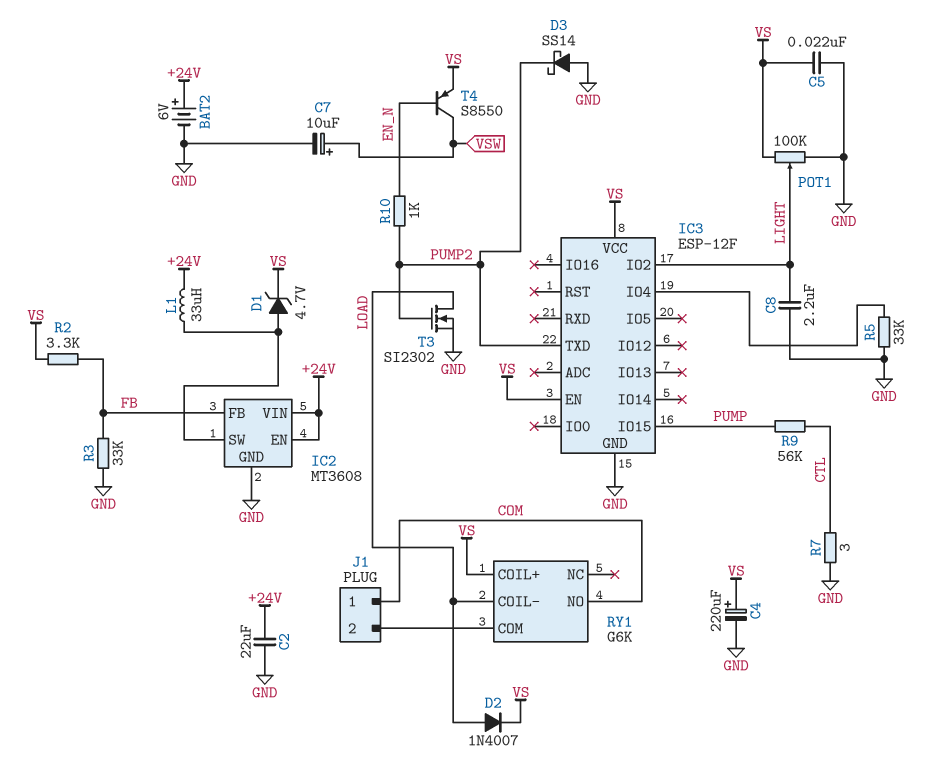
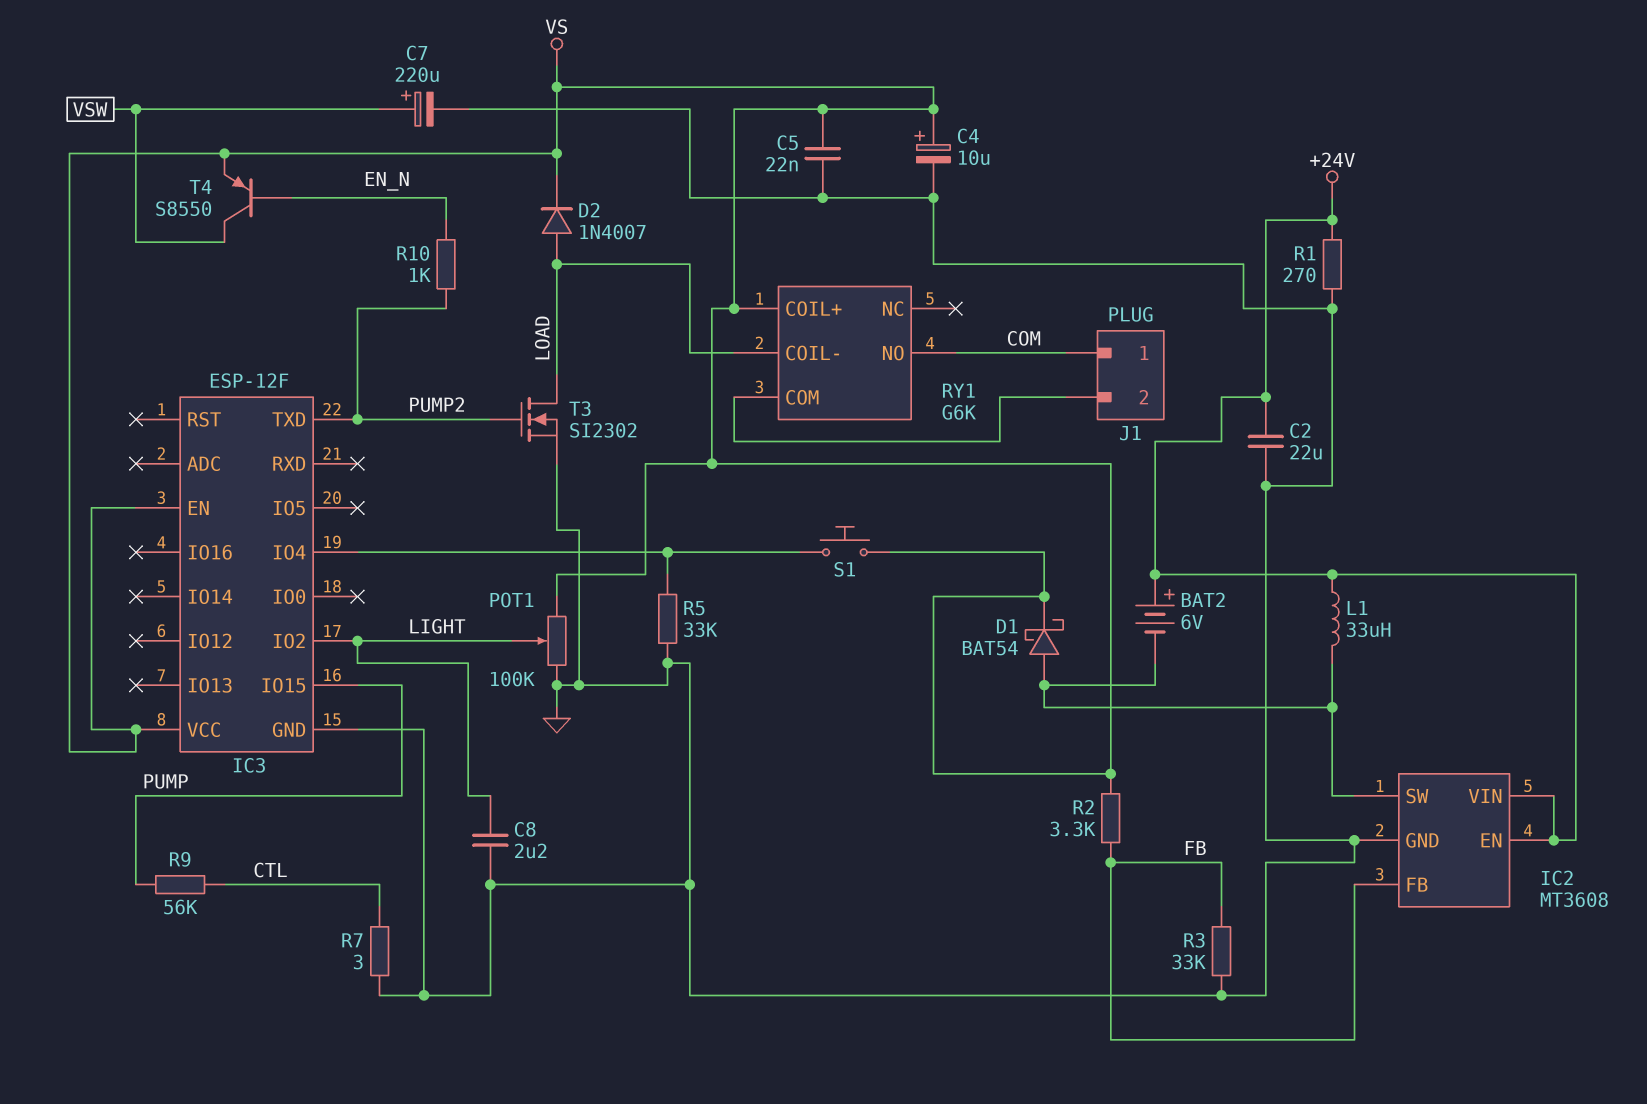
BAT2: 6V (plus +24V, minus GND) -> 6V (plus +24V, minus IC2/SW)
C4: 220uF (plus VS, minus GND) -> 10uF (plus VS, minus GND)
C7: 10uF (plus VSW, minus GND) -> 220uF (plus VSW, minus GND)
D1: zener 4.7V (A IC2/SW, K VS) -> schottky BAT54 (A IC2/SW, K VS)
D3: schottky SS14 (A GND, K PUMP2) -> none
R1: none -> 270 (+24V, GND)
S1: none -> button (IC3/IO4, VS)

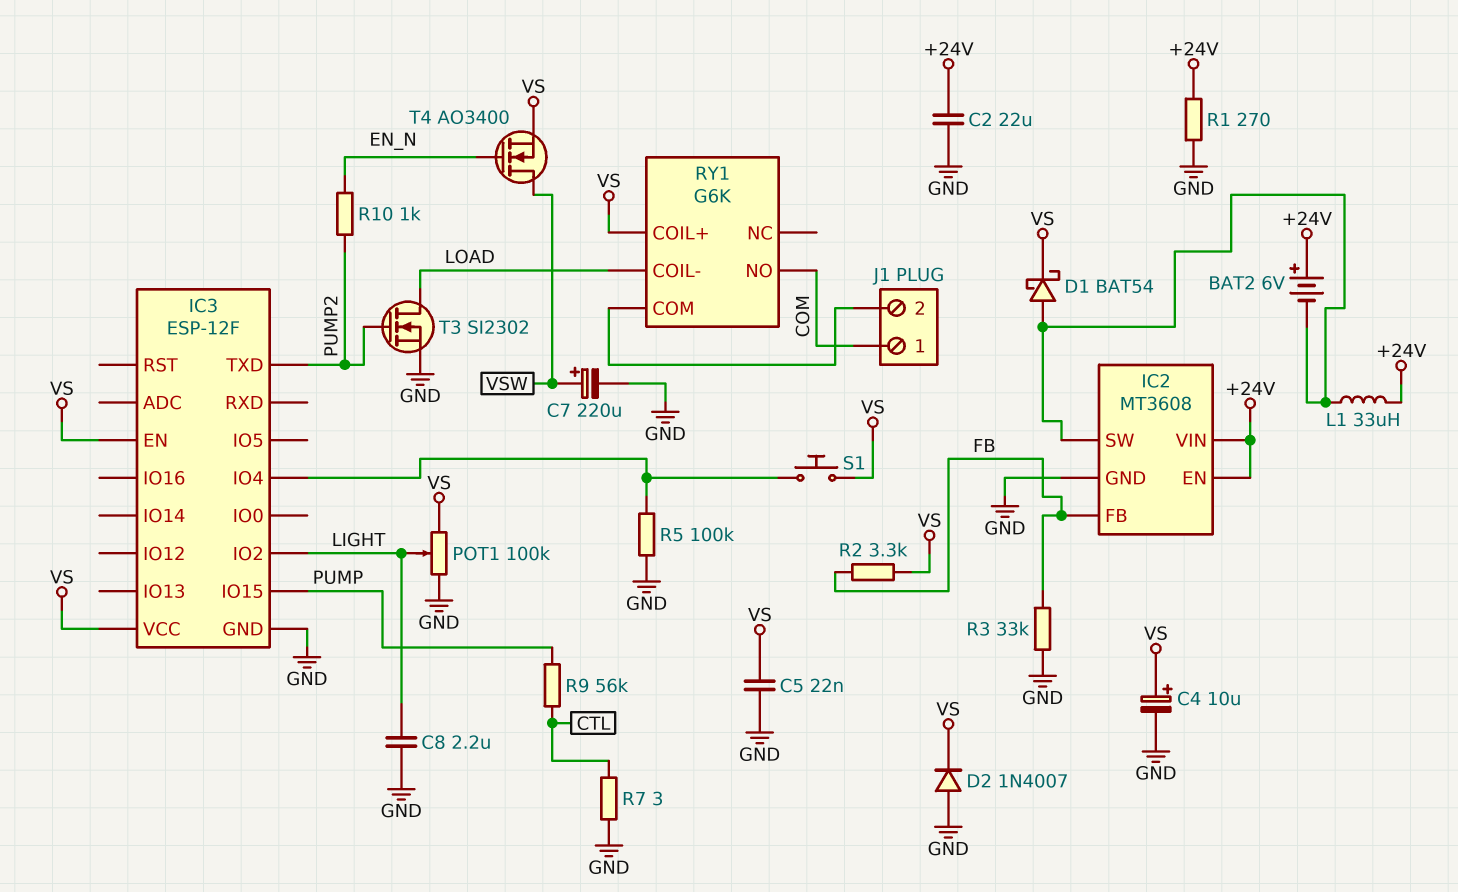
D2: diode 1N4007 (A LOAD, K VS) -> diode 1N4007 (A GND, K VS)
R5: 33k (GND, IC3/IO4) -> 100k (GND, IC3/IO4)
T4: PNP S8550 (B EN_N, C VSW, E VS) -> NMOS AO3400 (G EN_N, D VSW, S VS)

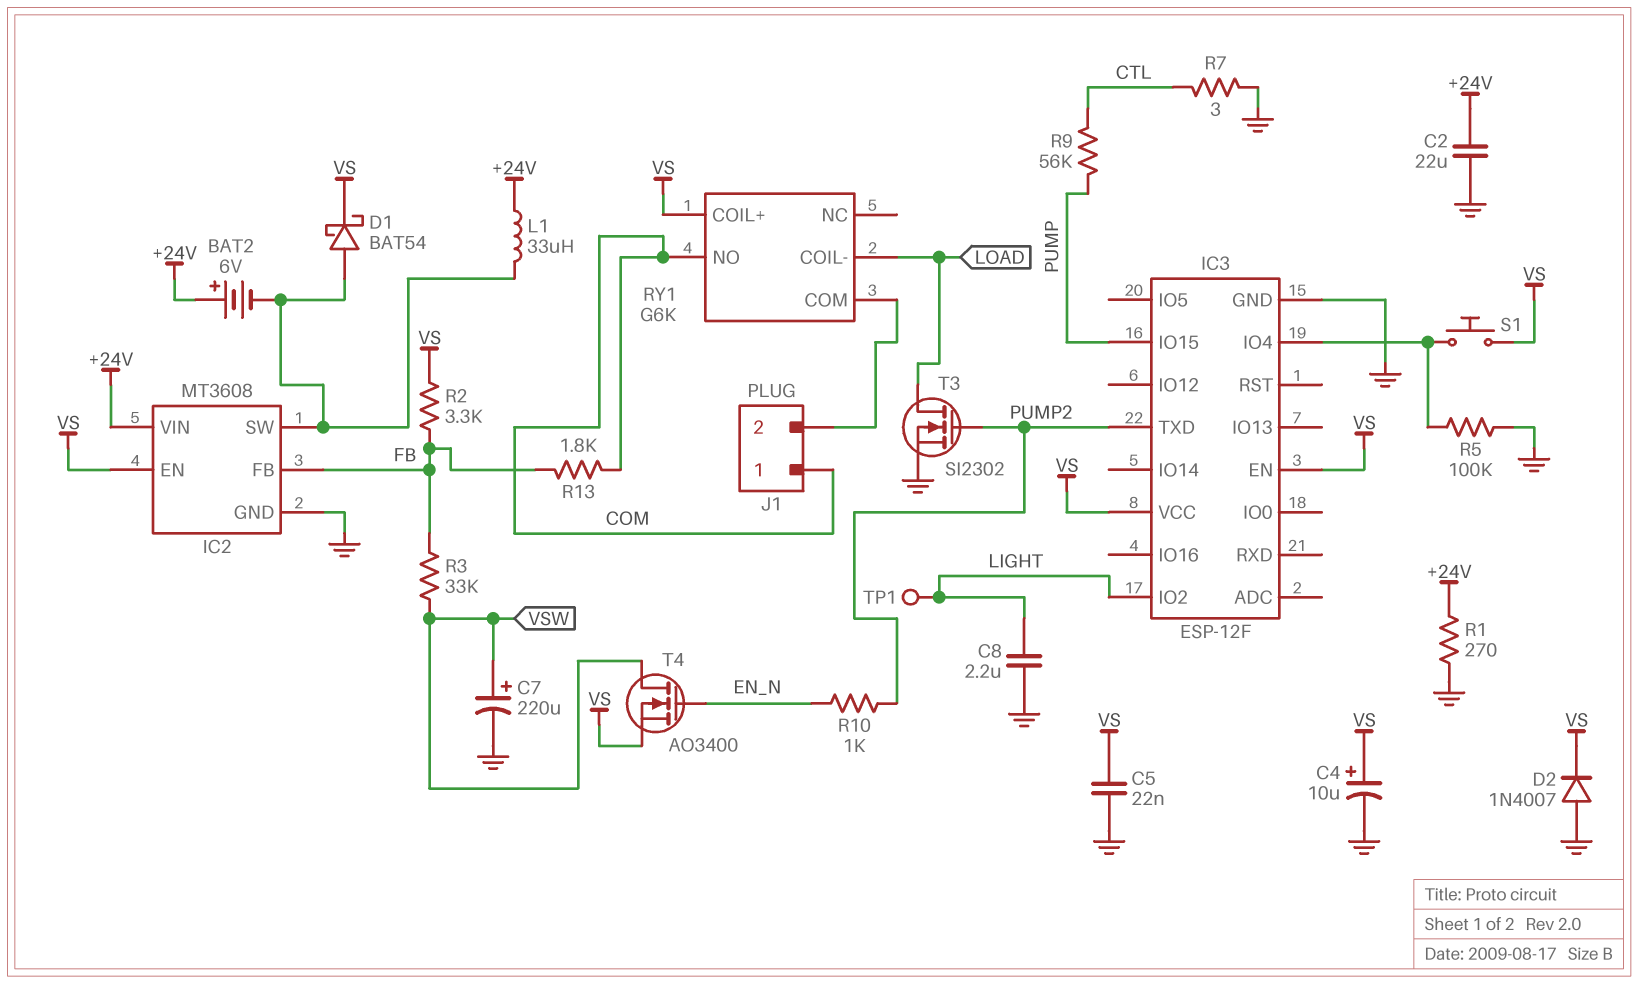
IC2 pin EN: +24V -> VS
POT1: 100k (GND, VS, wiper LIGHT) -> none
R3: 33k (FB, GND) -> 33k (FB, VSW)
R13: none -> 1.8k (COM, FB)
TP1: none -> test point (LIGHT)

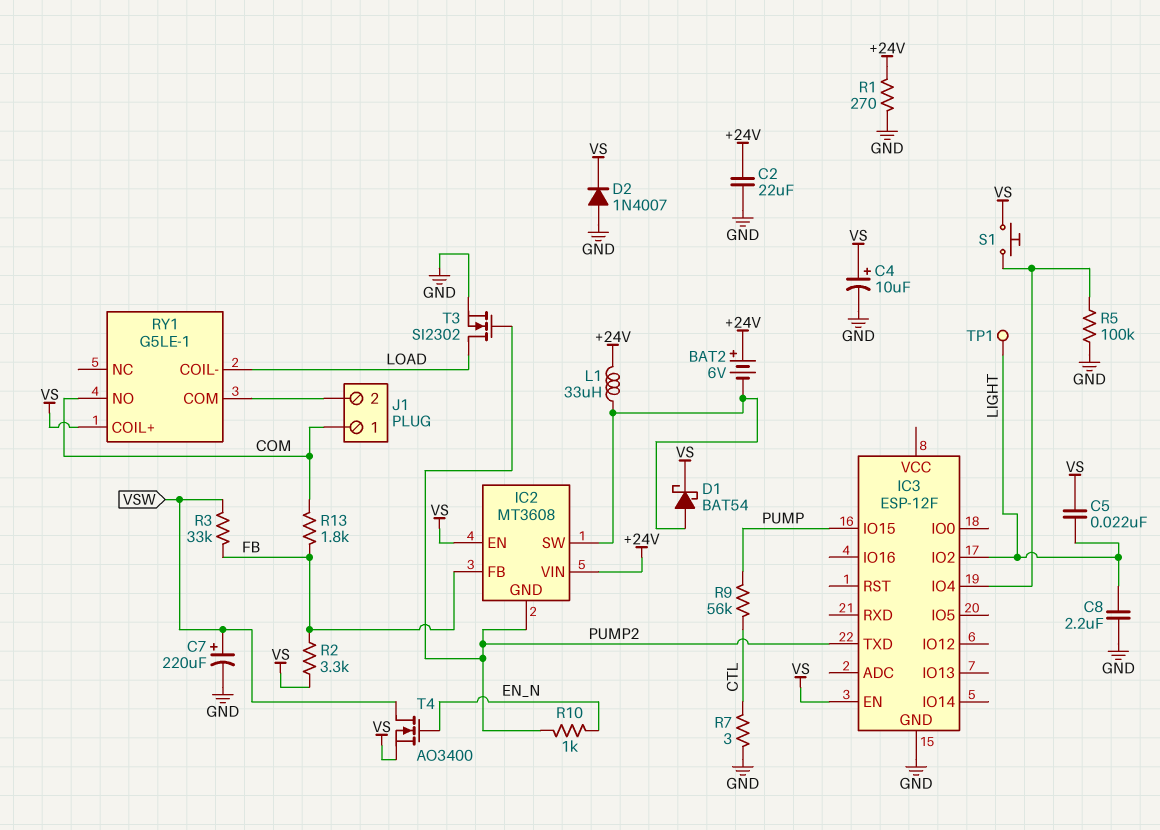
C5: 22nF (GND, VS) -> 22nF (LIGHT, VS)
IC2 pin GND: GND -> PUMP2
IC3 pin VCC: VS -> none
RY1: G6K -> G5LE-1

